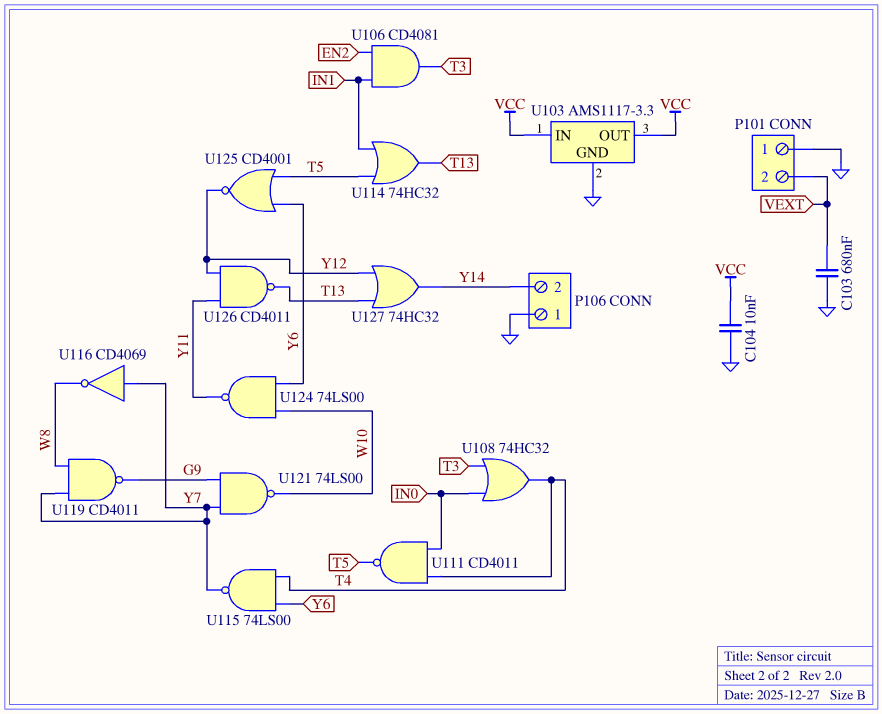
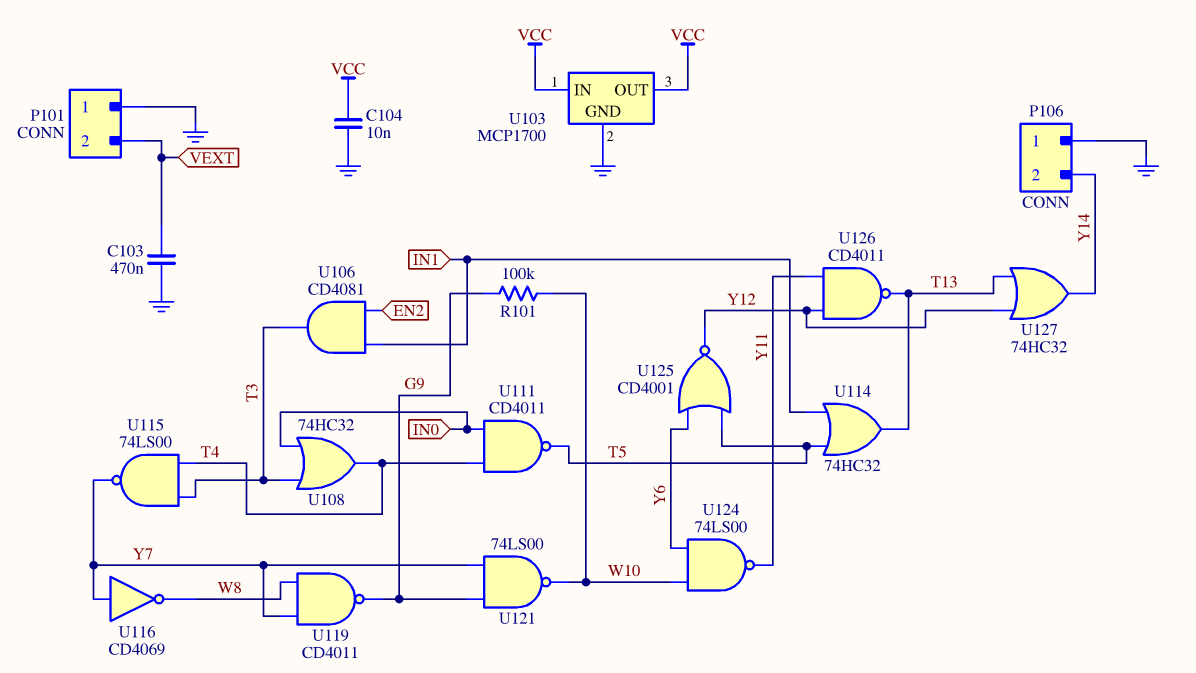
C103: 680nF (GND, VEXT) -> 470nF (GND, VEXT)
R101: none -> 100k (G9, W10)
U103: AMS1117-3.3 -> MCP1700
U115: NAND 74LS00 (in T4, in Y6, out Y7) -> NAND 74LS00 (in T3, in T4, out Y7)

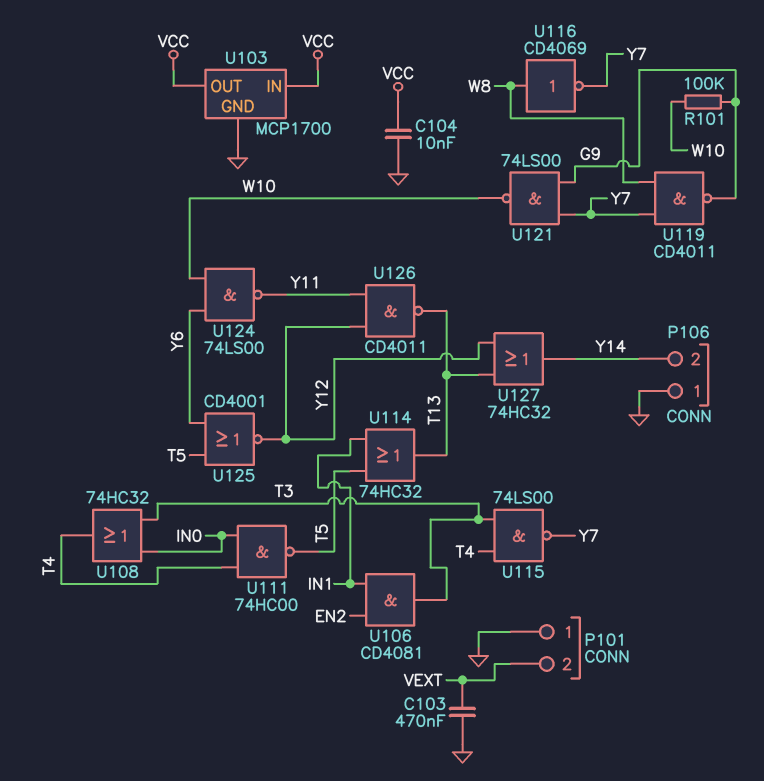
U111: NAND CD4011 (in IN0, in T4, out T5) -> NAND 74HC00 (in IN0, in T4, out T5)
U116: NOT CD4069 (in Y7, out W8) -> NOT CD4069 (in W8, out Y7)

